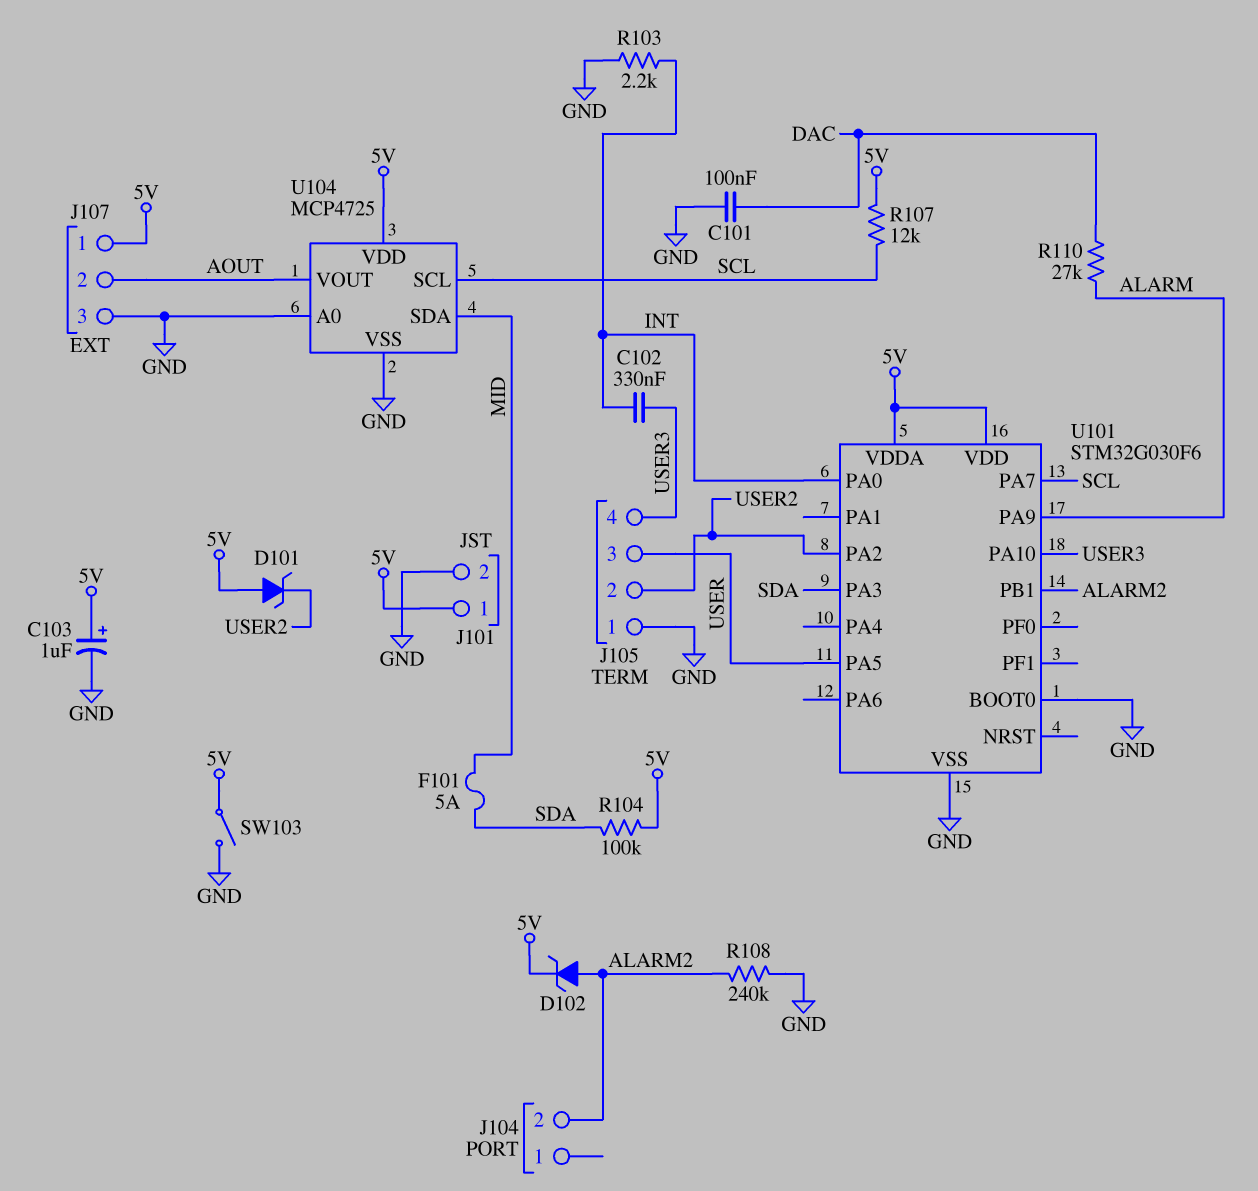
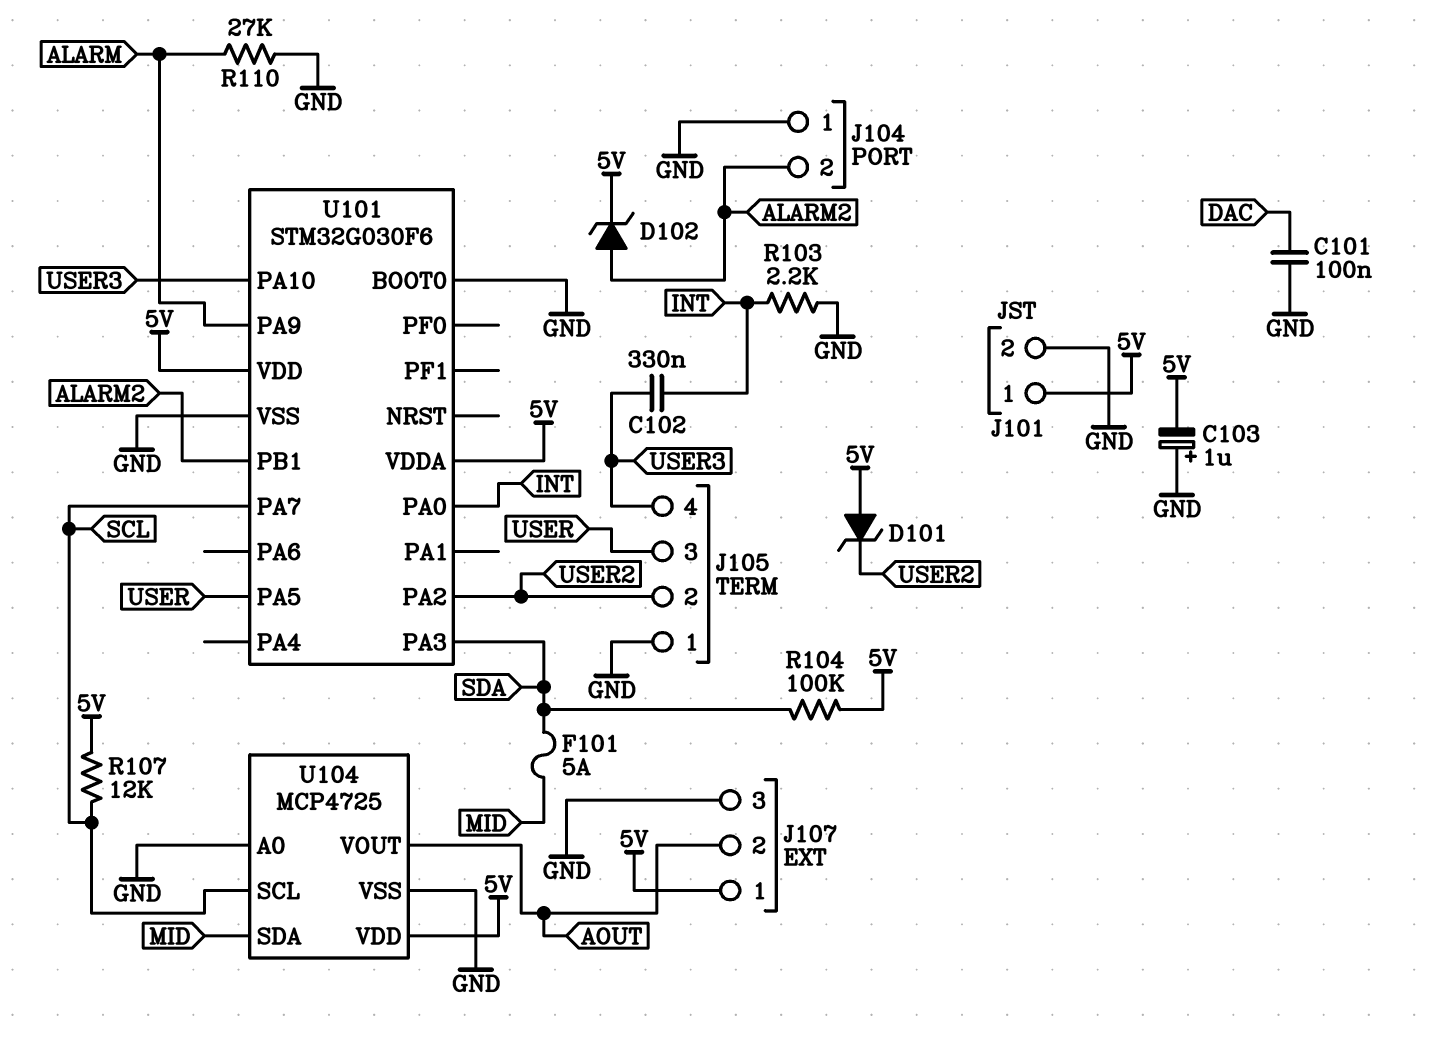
C103: 1uF (plus 5V, minus GND) -> 1uF (plus GND, minus 5V)
J104 pin 1: none -> GND
R108: 240k (ALARM2, GND) -> none
R110: 27k (ALARM, DAC) -> 27k (ALARM, GND)
SW103: switch (5V, GND) -> none

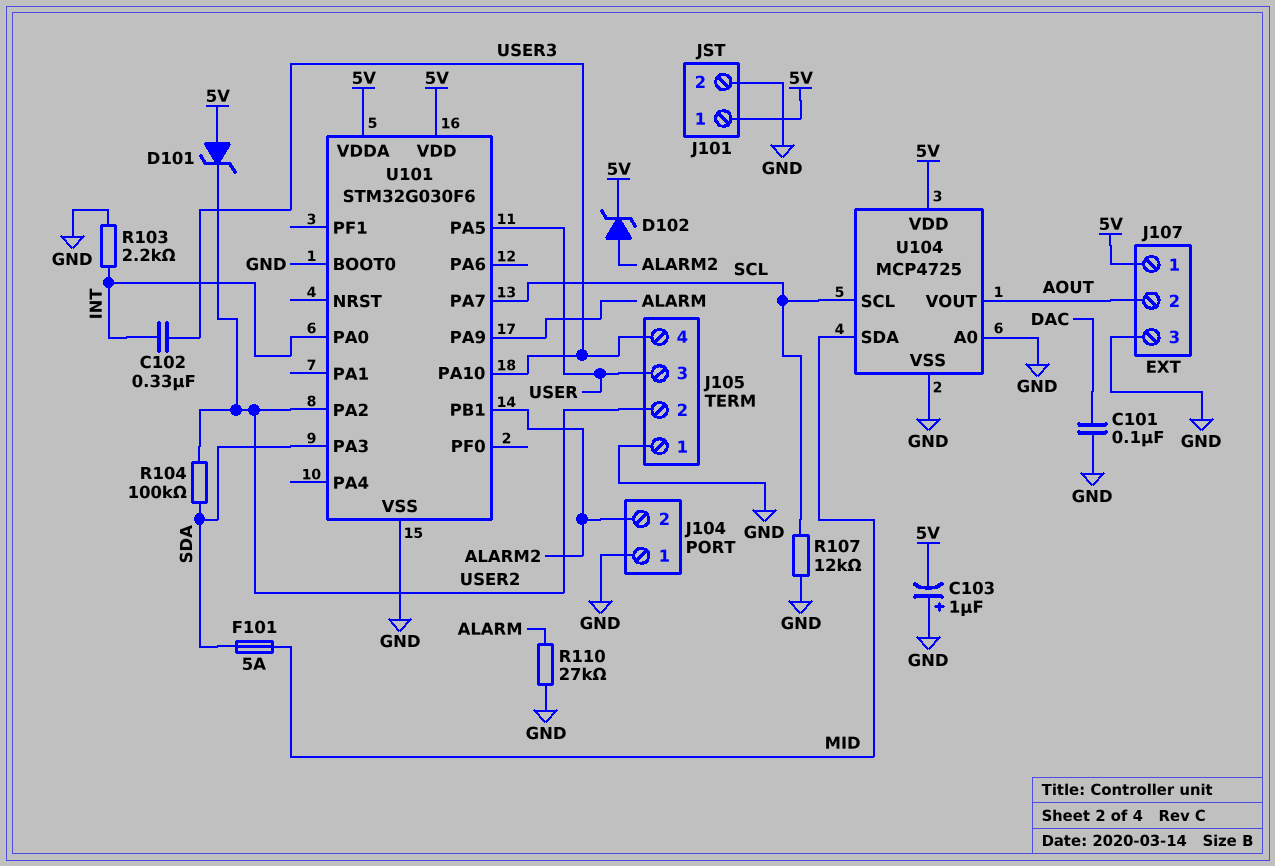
R104: 100k (5V, SDA) -> 100k (SDA, USER2)
R107: 12k (5V, SCL) -> 12k (GND, SCL)

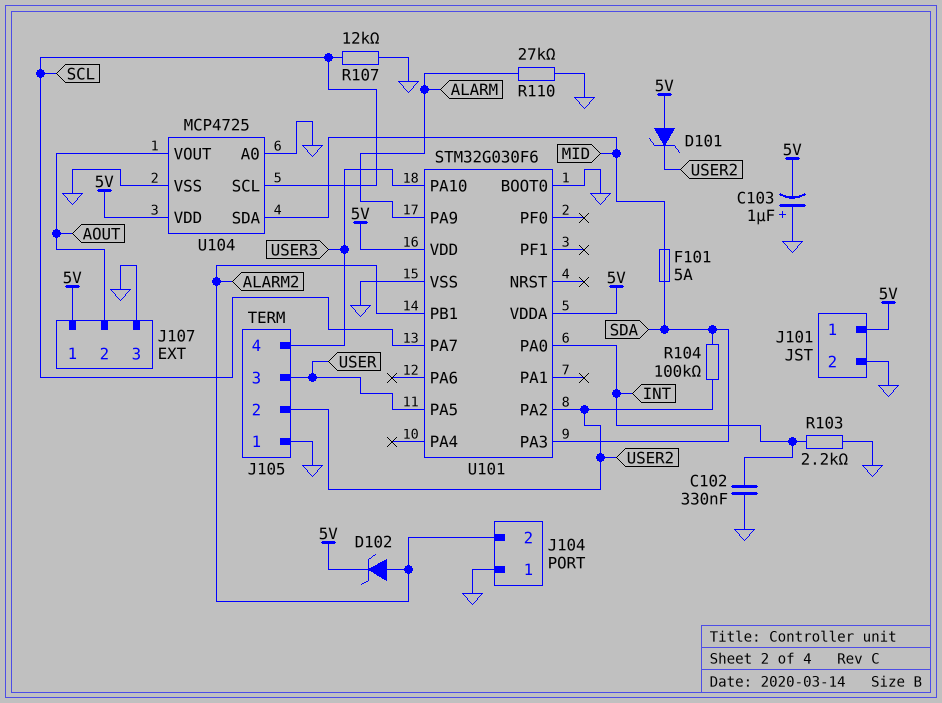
C101: 100nF (DAC, GND) -> none
C102: 330nF (INT, USER3) -> 330nF (GND, INT)

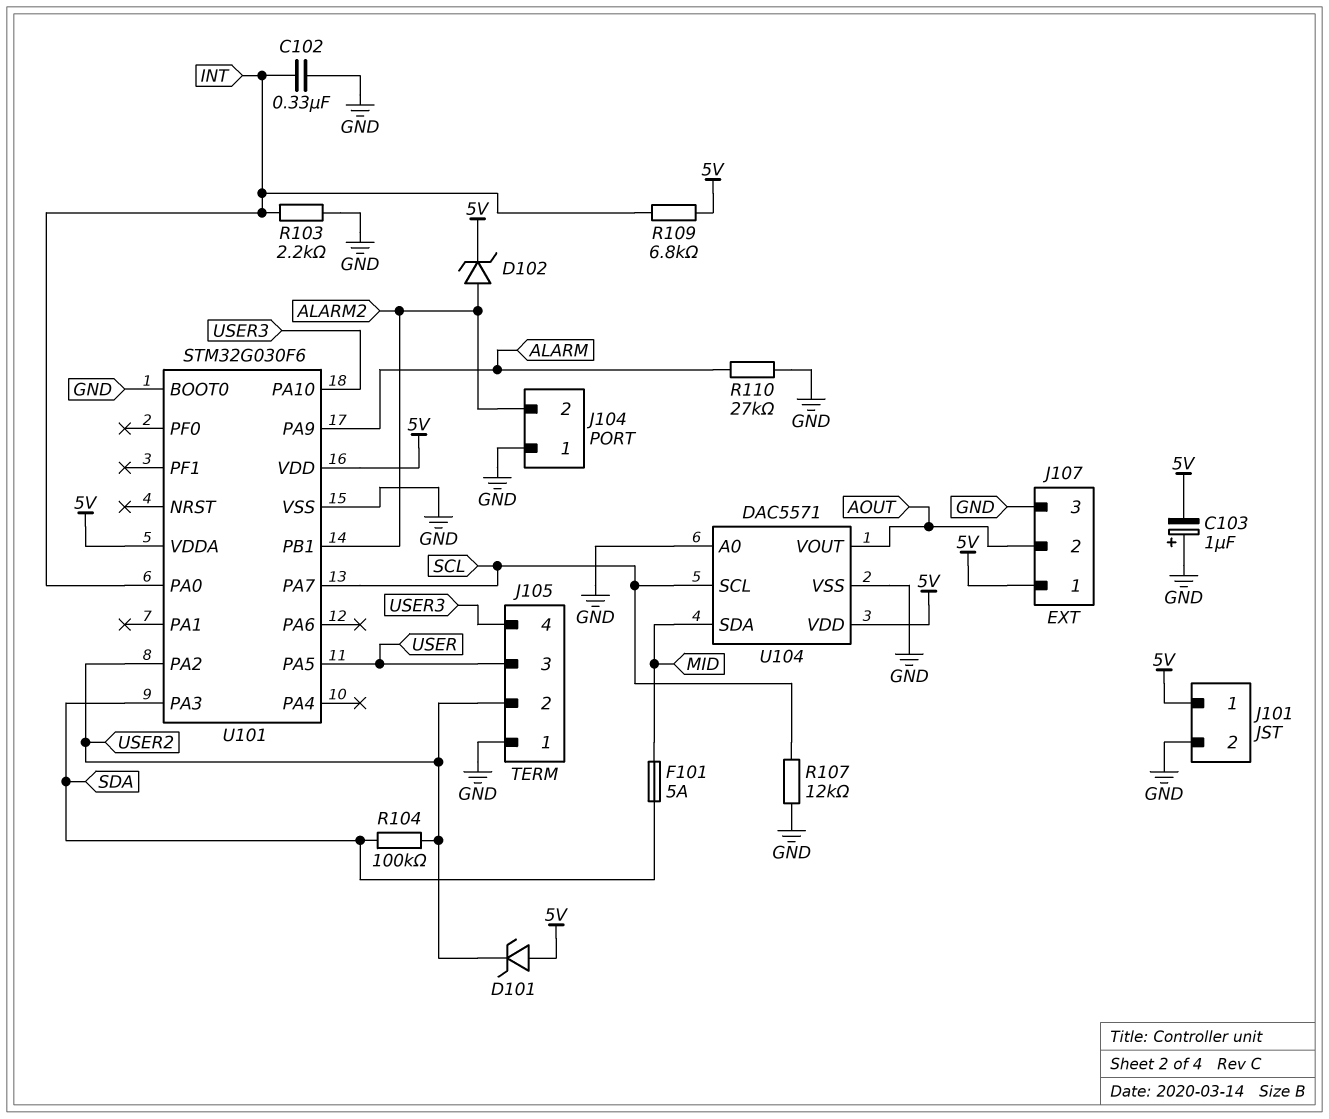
R109: none -> 6.8k (5V, INT)
U104: MCP4725 -> DAC5571

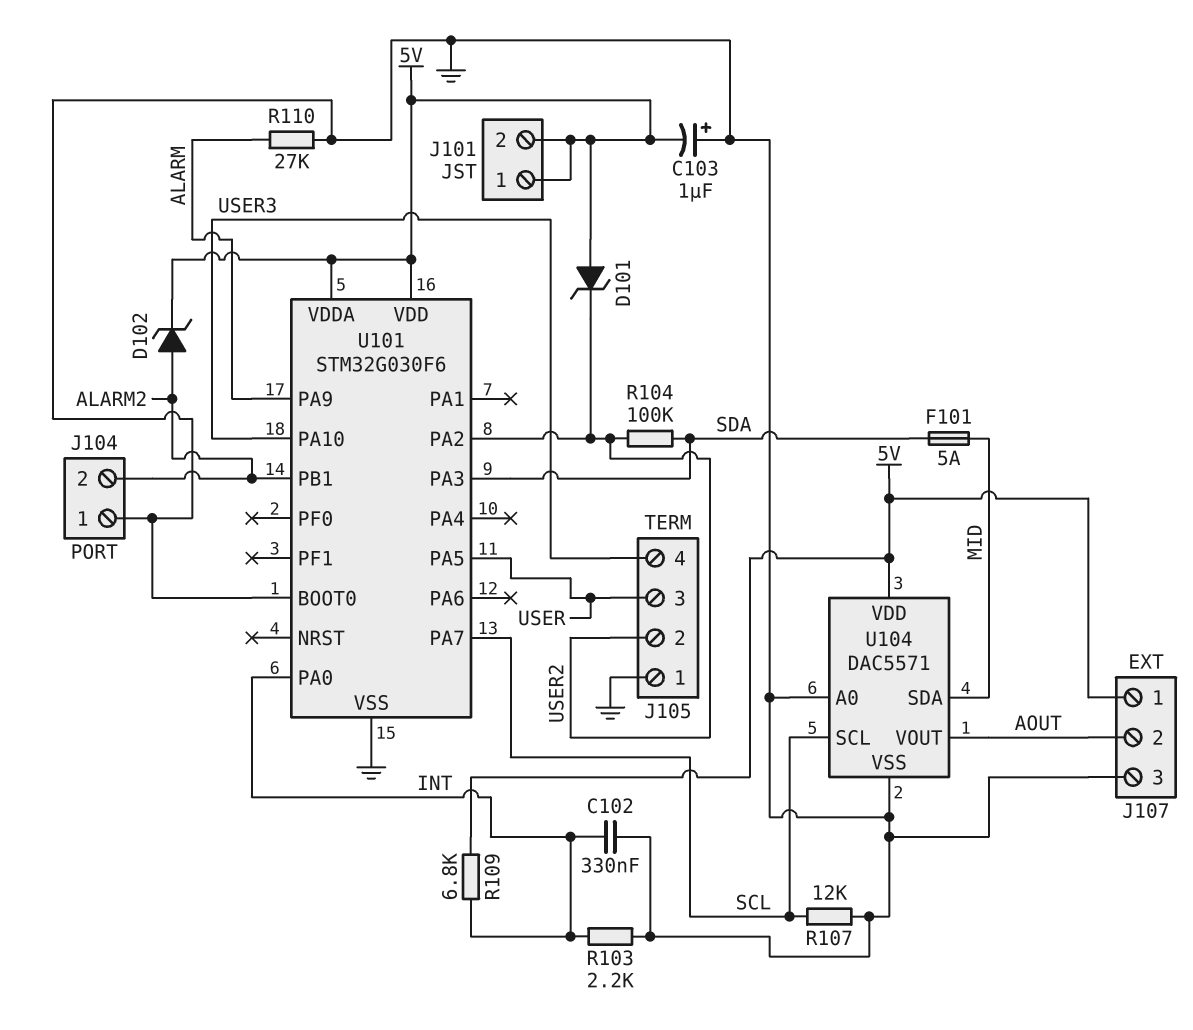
J101 pin 2: GND -> 5V

